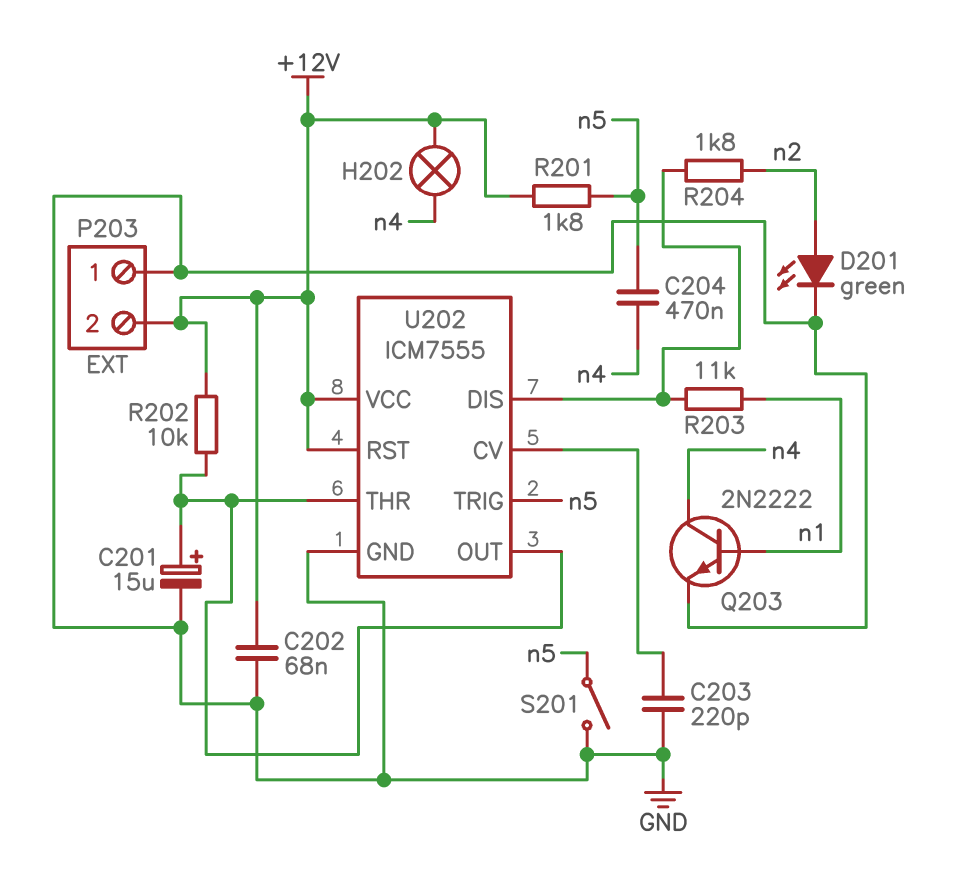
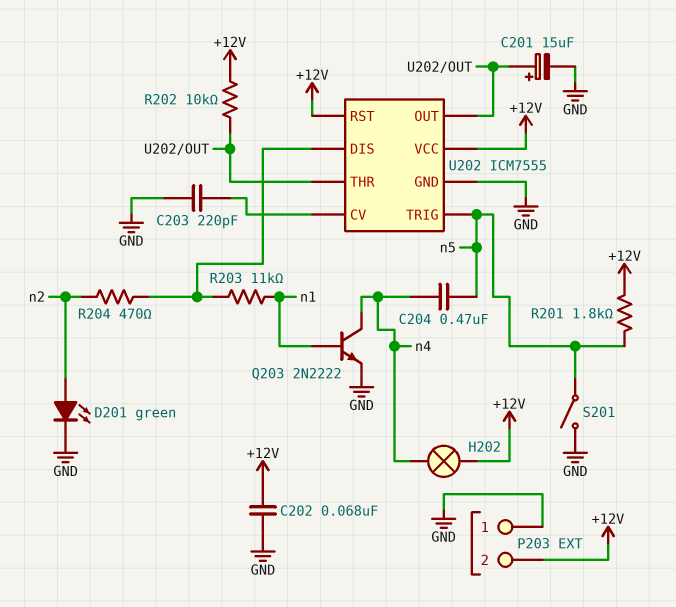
R204: 1.8k (U202/DIS, n2) -> 470 (U202/DIS, n2)

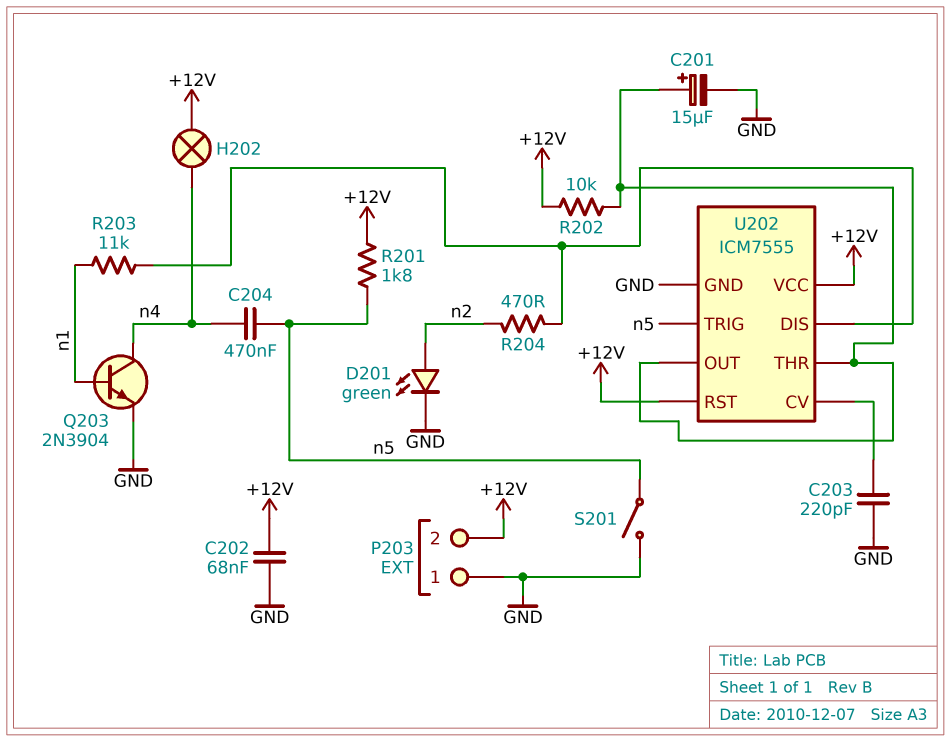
Q203: NPN 2N2222 (B n1, C n4, E GND) -> NPN 2N3904 (B n1, C n4, E GND)

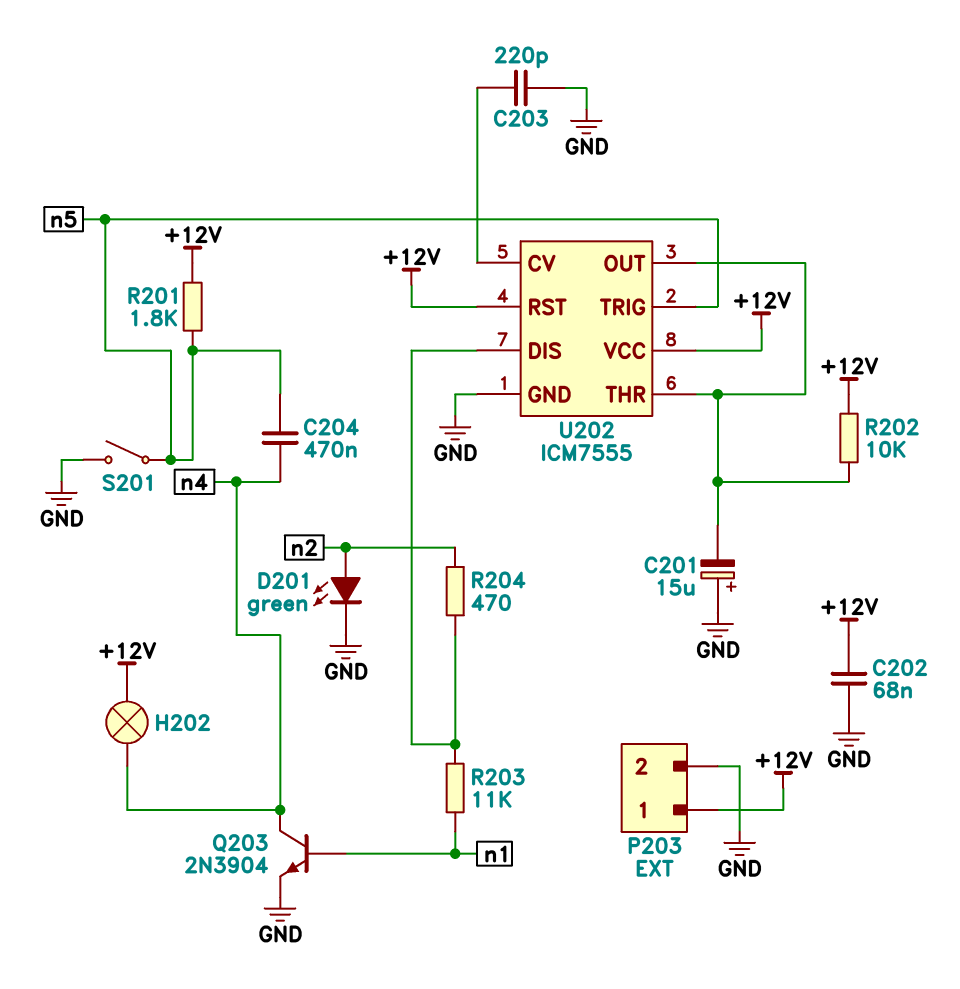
C201: 15uF (plus U202/OUT, minus GND) -> 15uF (plus GND, minus U202/OUT)
P203 pin 1: GND -> +12V
P203 pin 2: +12V -> GND

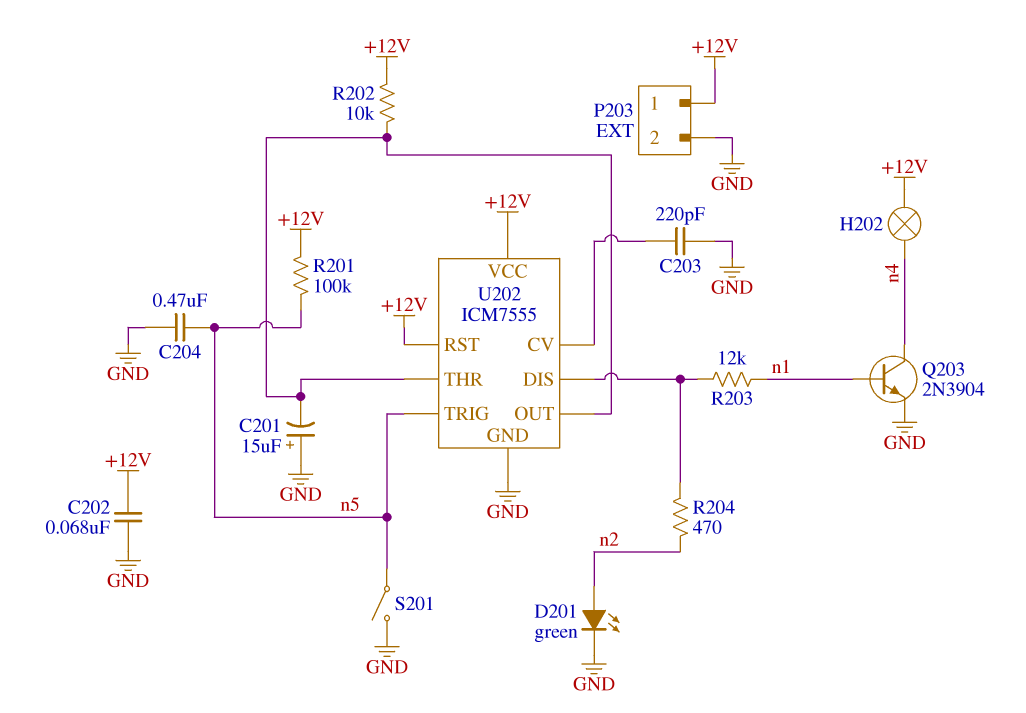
C204: 470nF (n4, n5) -> 470nF (GND, n5)
R201: 1.8k (+12V, n5) -> 100k (+12V, n5)
R203: 11k (U202/DIS, n1) -> 12k (U202/DIS, n1)

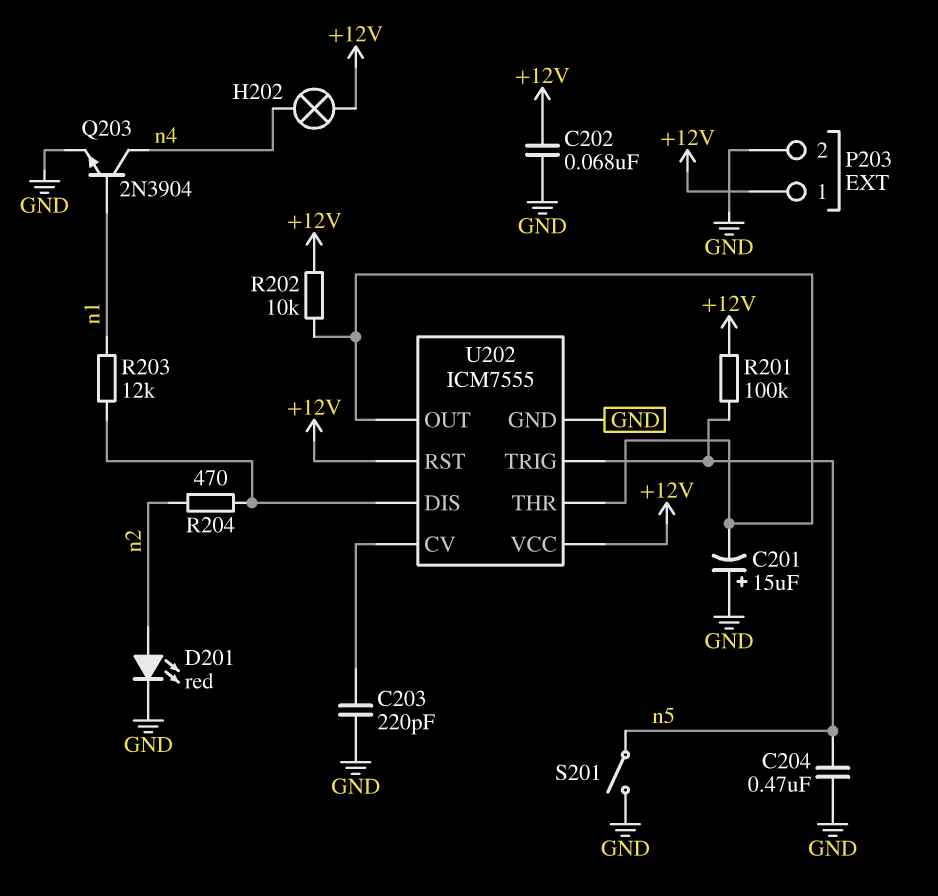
D201: LED green (A n2, K GND) -> LED red (A n2, K GND)

